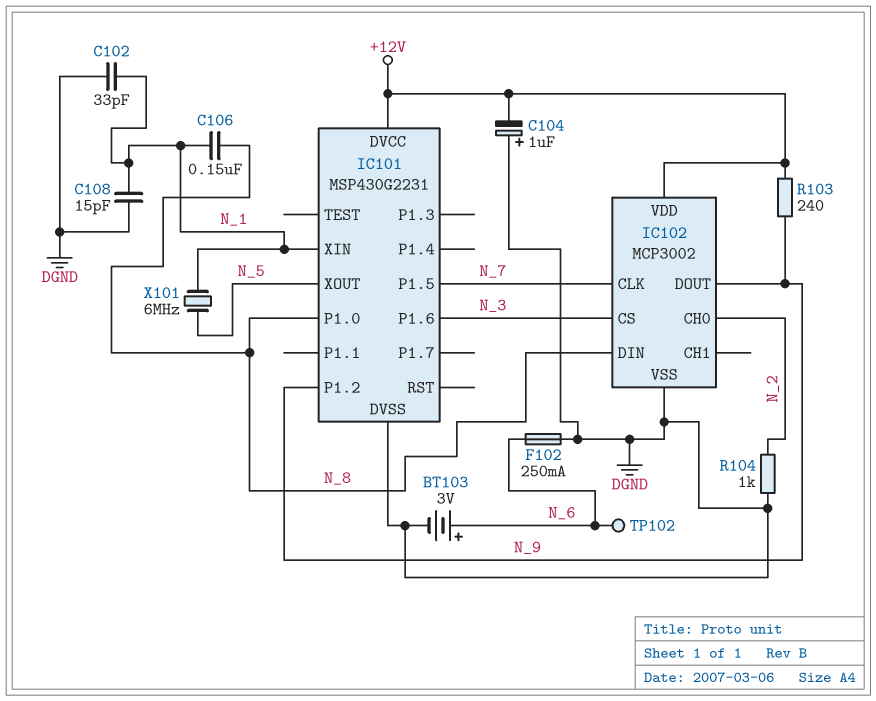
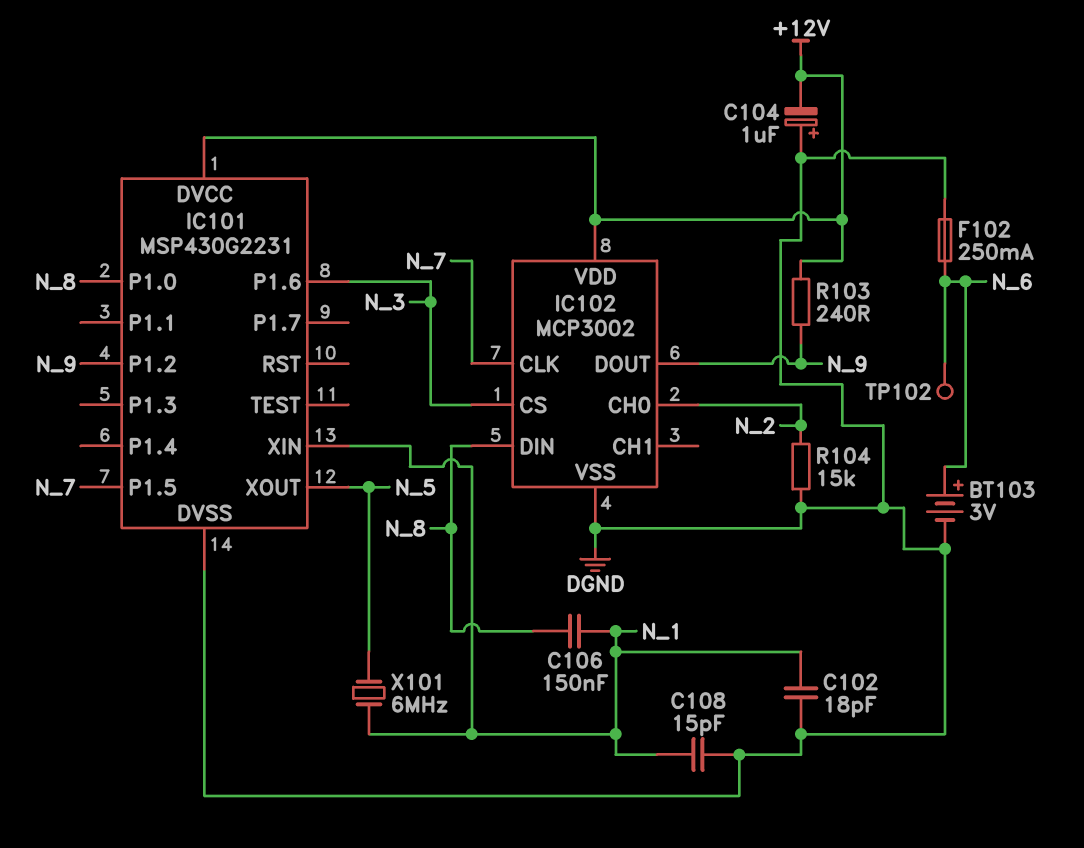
C102: 33pF (DGND, N_1) -> 18pF (DGND, N_1)
R104: 1k (DGND, N_2) -> 15k (DGND, N_2)

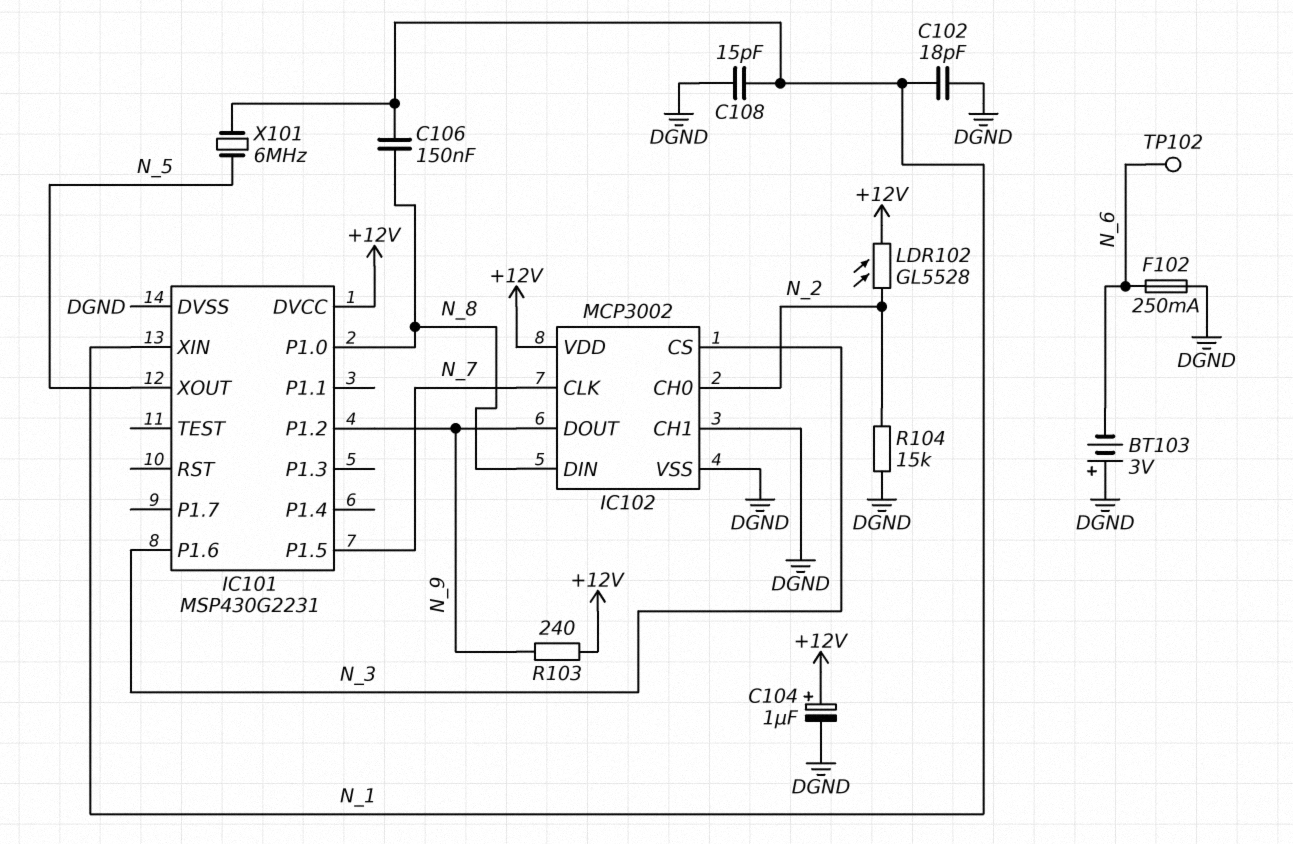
BT103: 3V (plus N_6, minus DGND) -> 3V (plus DGND, minus N_6)
C104: 1uF (plus DGND, minus +12V) -> 1uF (plus +12V, minus DGND)
IC102 pin CH1: none -> DGND
LDR102: none -> GL5528 (+12V, N_2)

